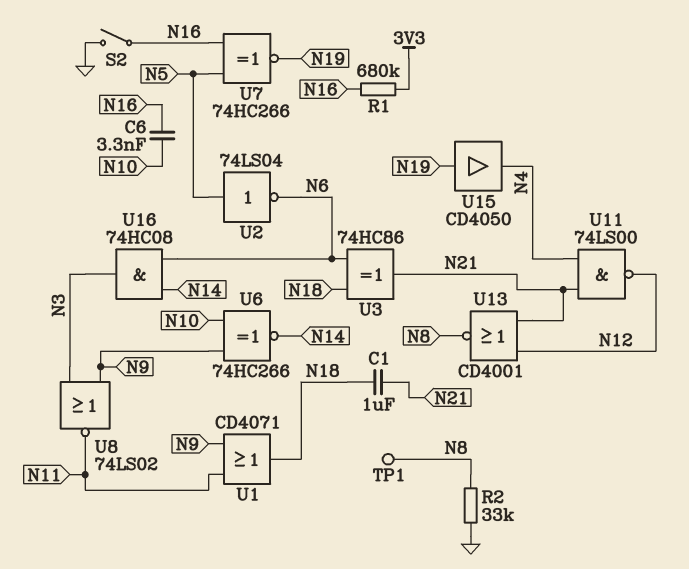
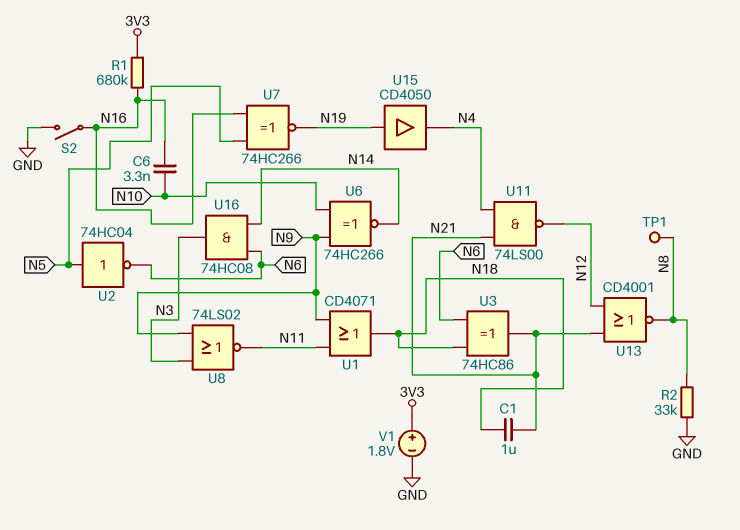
U2: NOT 74LS04 (in N5, out N6) -> NOT 74HC04 (in N5, out N6)
V1: none -> 1.8V (plus 3V3, minus GND)

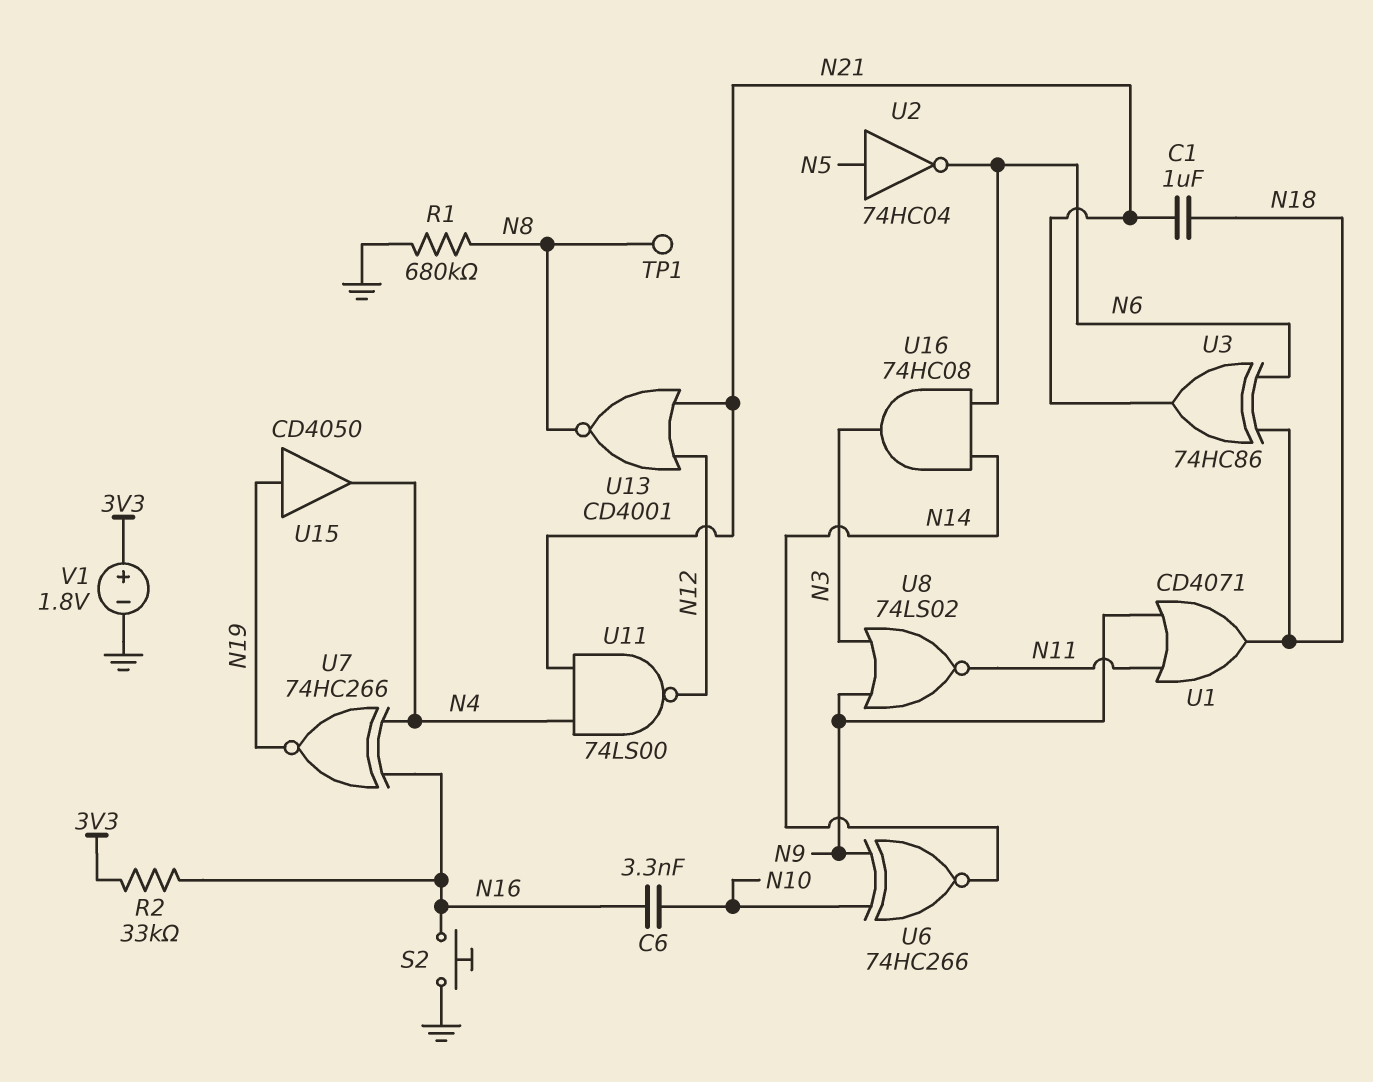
R1: 680k (3V3, N16) -> 680k (GND, N8)
R2: 33k (GND, N8) -> 33k (3V3, N16)
S2: switch (GND, N16) -> button (GND, N16)
U7: XNOR 74HC266 (in N5, in N16, out N19) -> XNOR 74HC266 (in N4, in N16, out N19)

